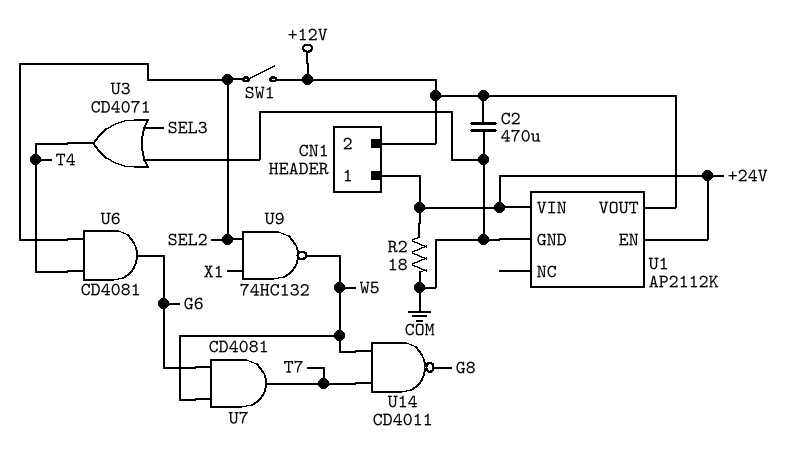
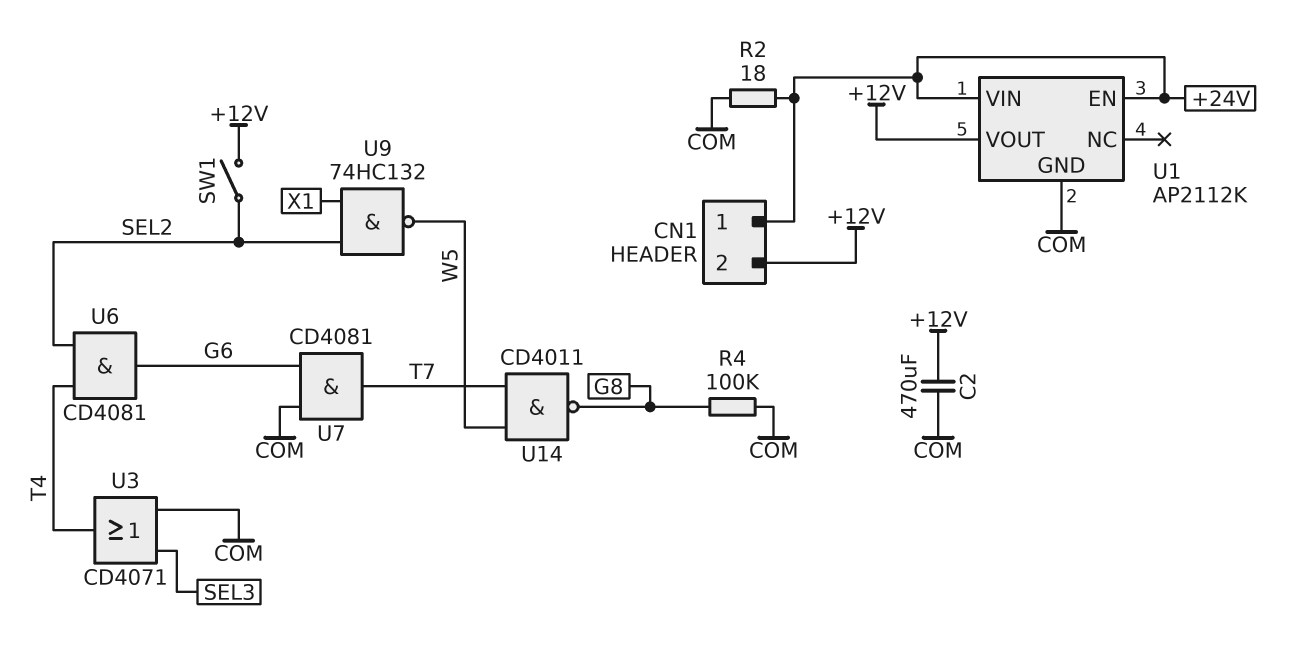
R4: none -> 100k (COM, G8)
U7: AND CD4081 (in G6, in W5, out T7) -> AND CD4081 (in COM, in G6, out T7)

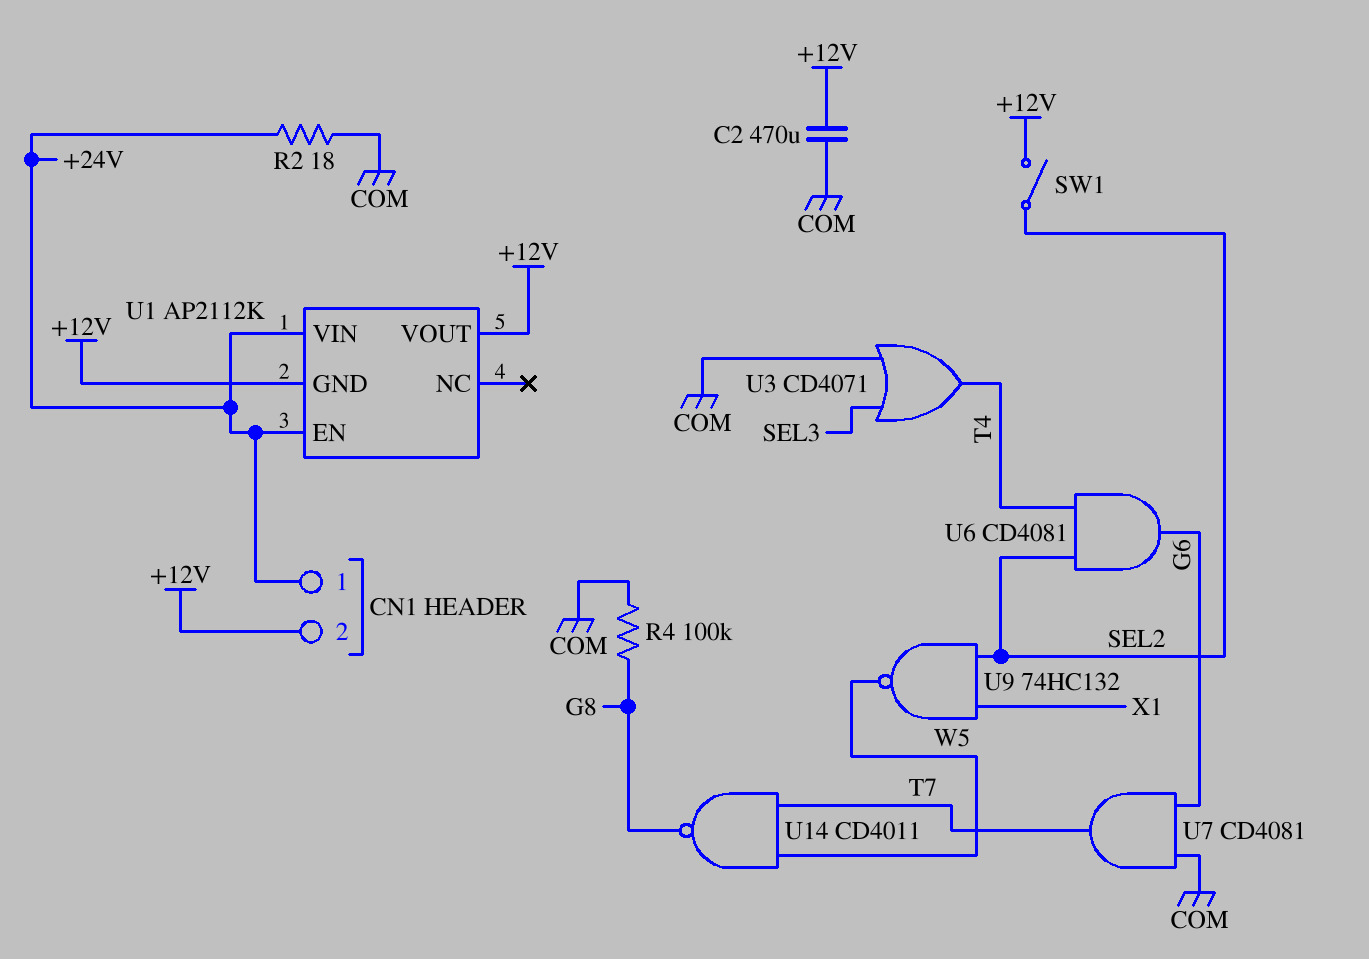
U1 pin GND: COM -> +12V

